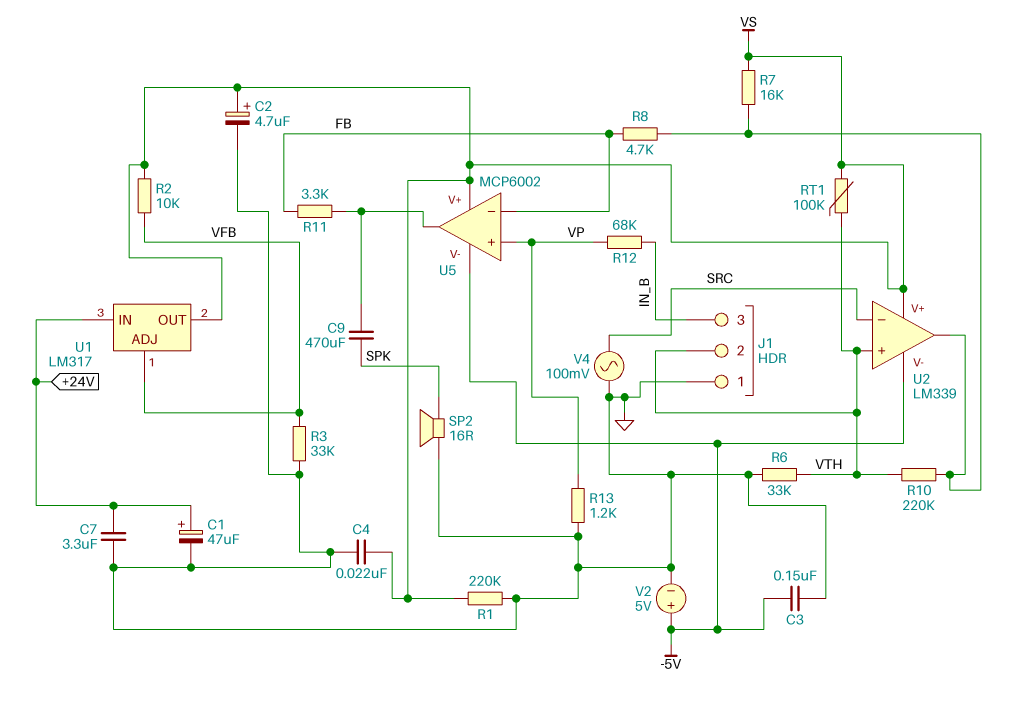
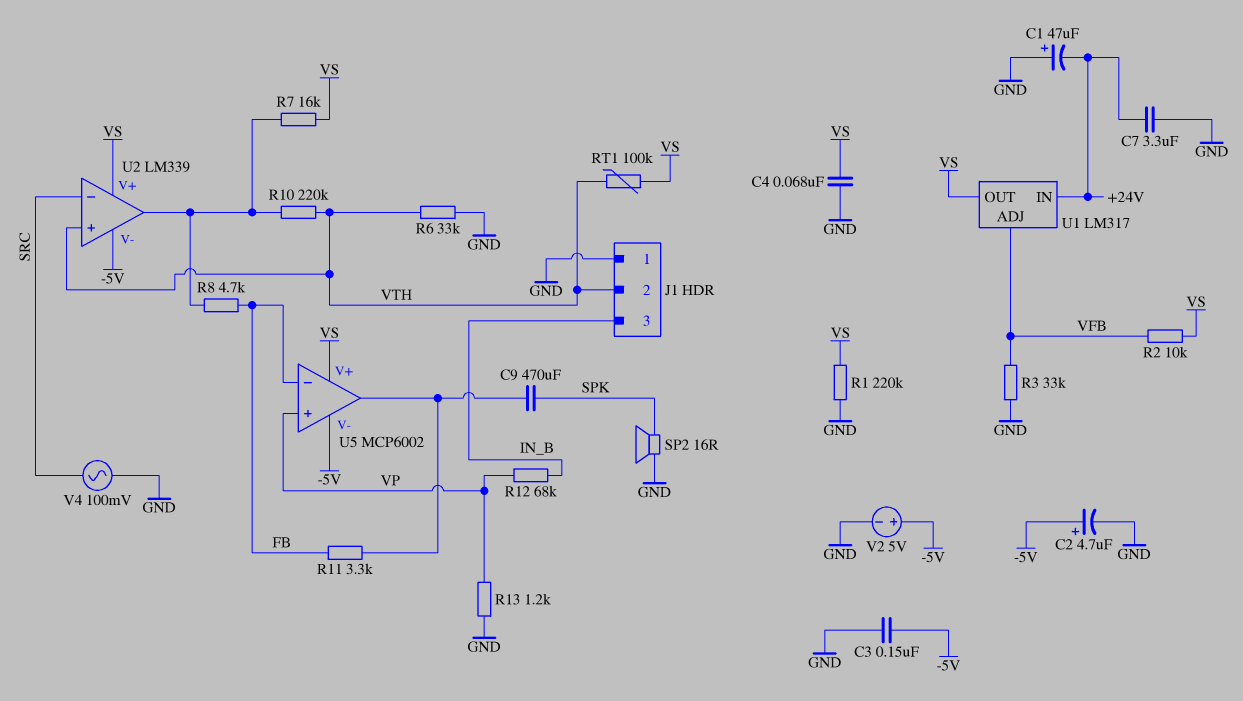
C1: 47uF (plus +24V, minus GND) -> 47uF (plus GND, minus +24V)
C2: 4.7uF (plus VS, minus GND) -> 4.7uF (plus -5V, minus GND)
C4: 22nF (GND, VS) -> 68nF (GND, VS)

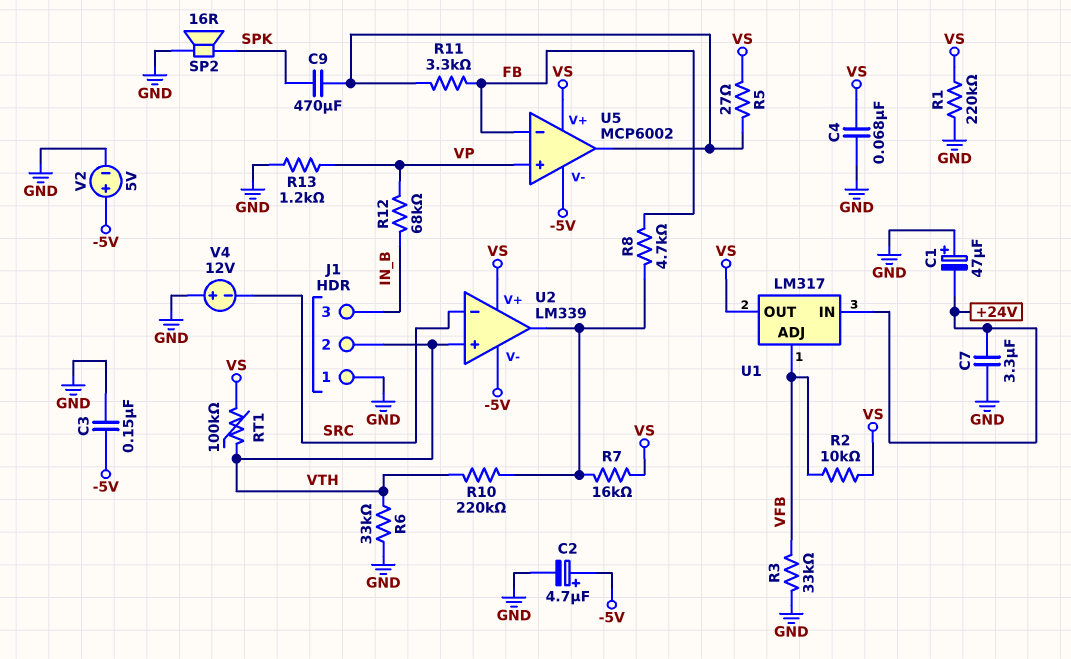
R5: none -> 27 (U5/out, VS)
V4: AC 100mV (GND, SRC) -> 12V (plus GND, minus SRC)

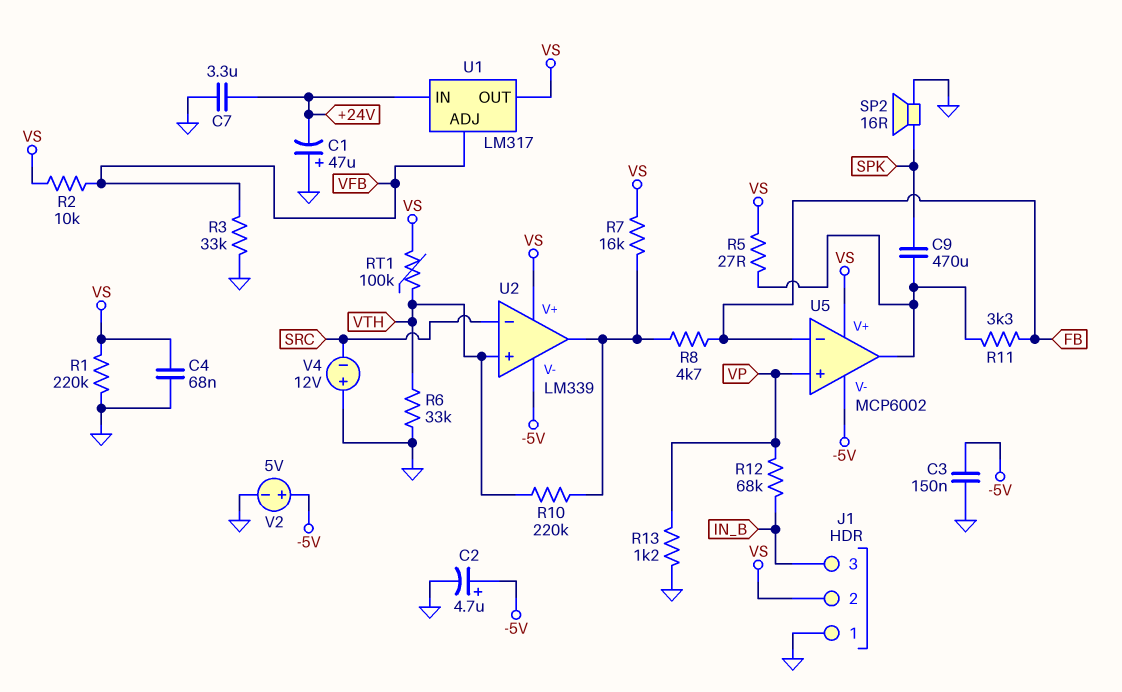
J1 pin 2: VTH -> VS

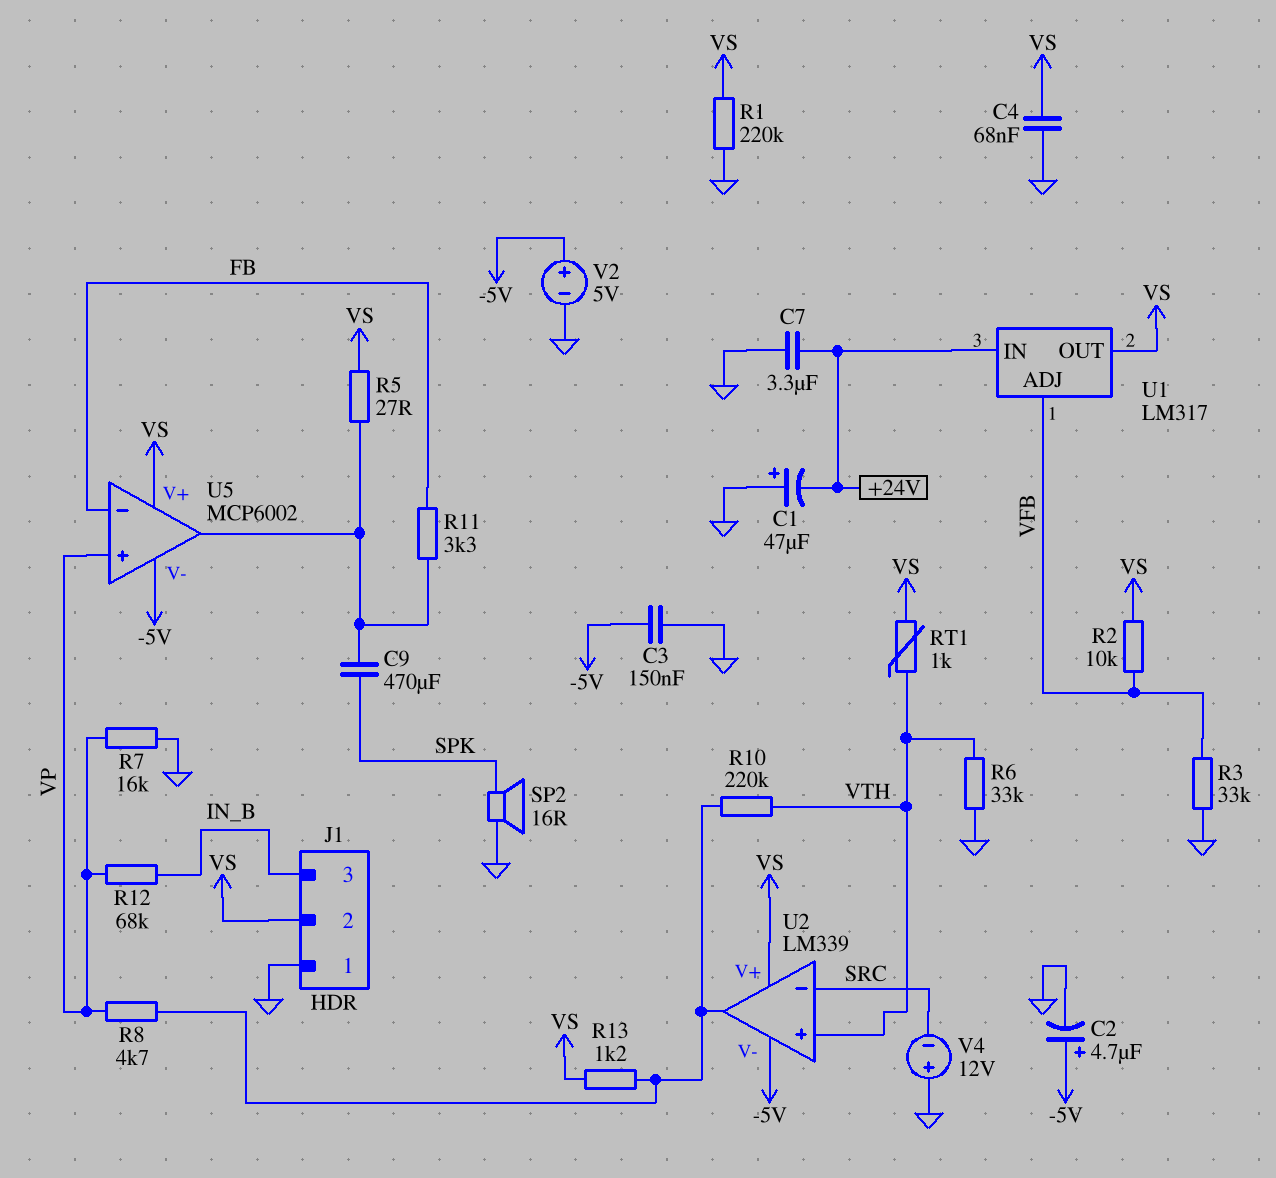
R7: 16k (U2/out, VS) -> 16k (GND, VP)
R8: 4.7k (FB, U2/out) -> 4.7k (U2/out, VP)
R13: 1.2k (GND, VP) -> 1.2k (U2/out, VS)
RT1: 100k (VS, VTH) -> 1k (VS, VTH)

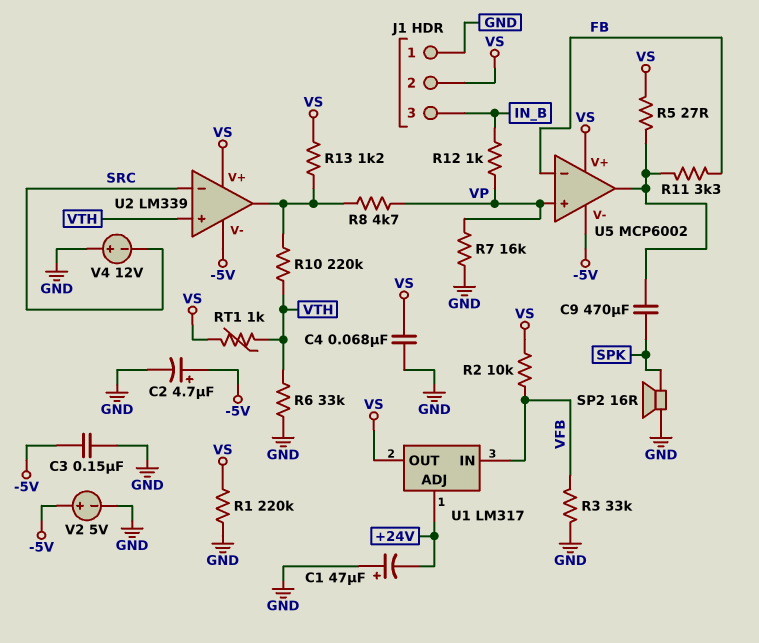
C7: 3.3uF (+24V, GND) -> none
R12: 68k (IN_B, VP) -> 1k (IN_B, VP)
U1 pin ADJ: VFB -> +24V
U1 pin IN: +24V -> VFB

